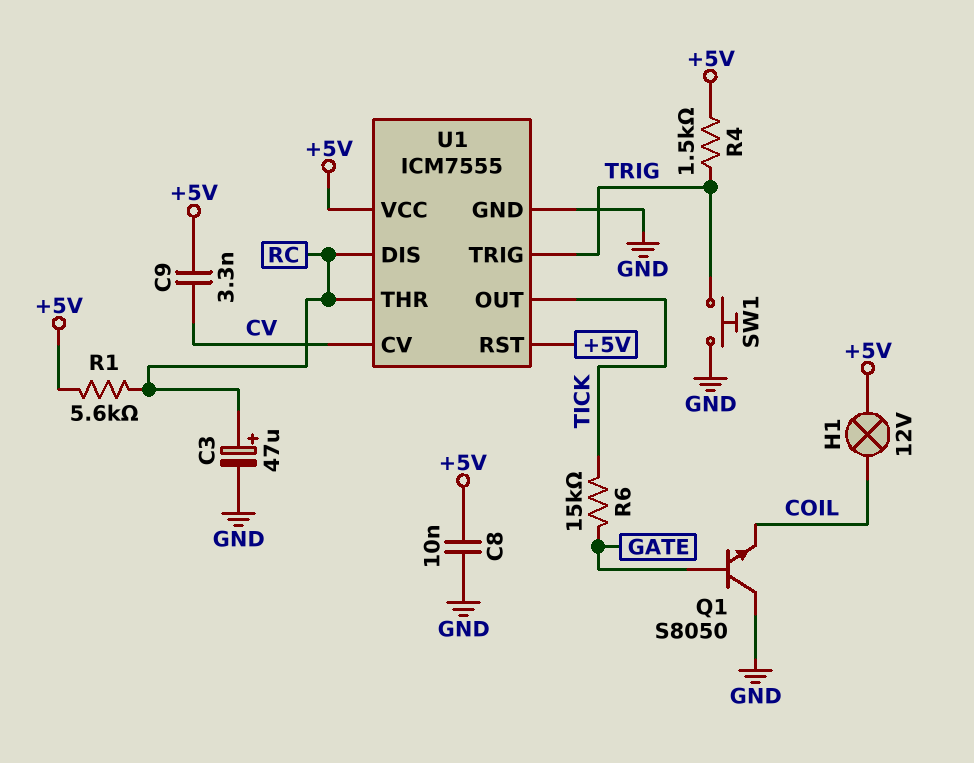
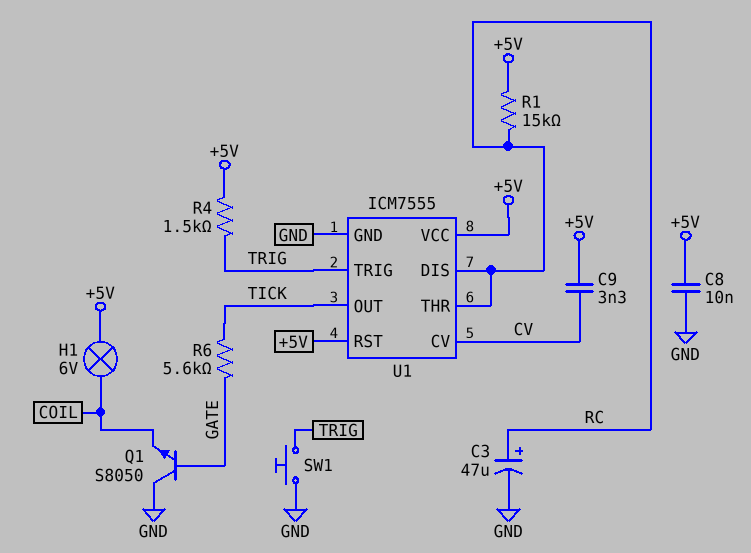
H1: lamp 12V (+5V, COIL) -> lamp 6V (+5V, COIL)
R1: 5.6k (+5V, RC) -> 15k (+5V, RC)
R6: 15k (GATE, TICK) -> 5.6k (GATE, TICK)

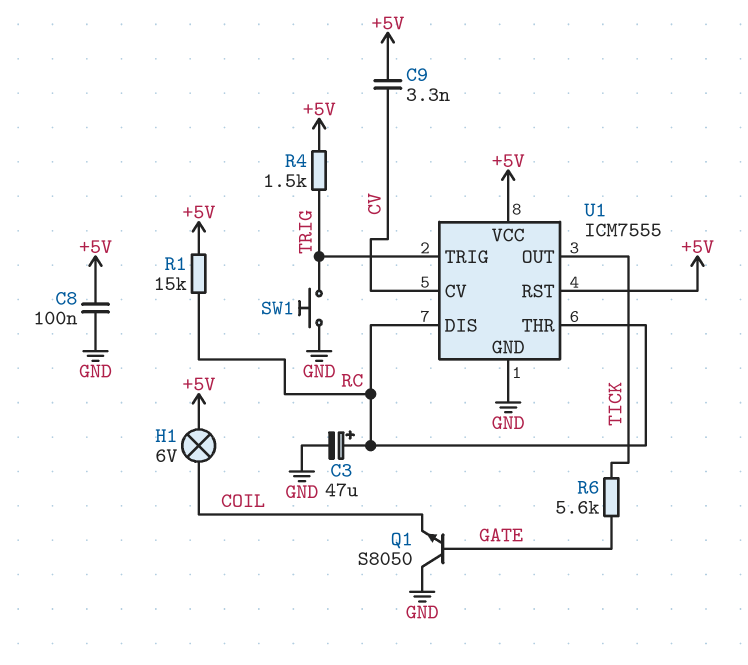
C8: 10nF (+5V, GND) -> 100nF (+5V, GND)

